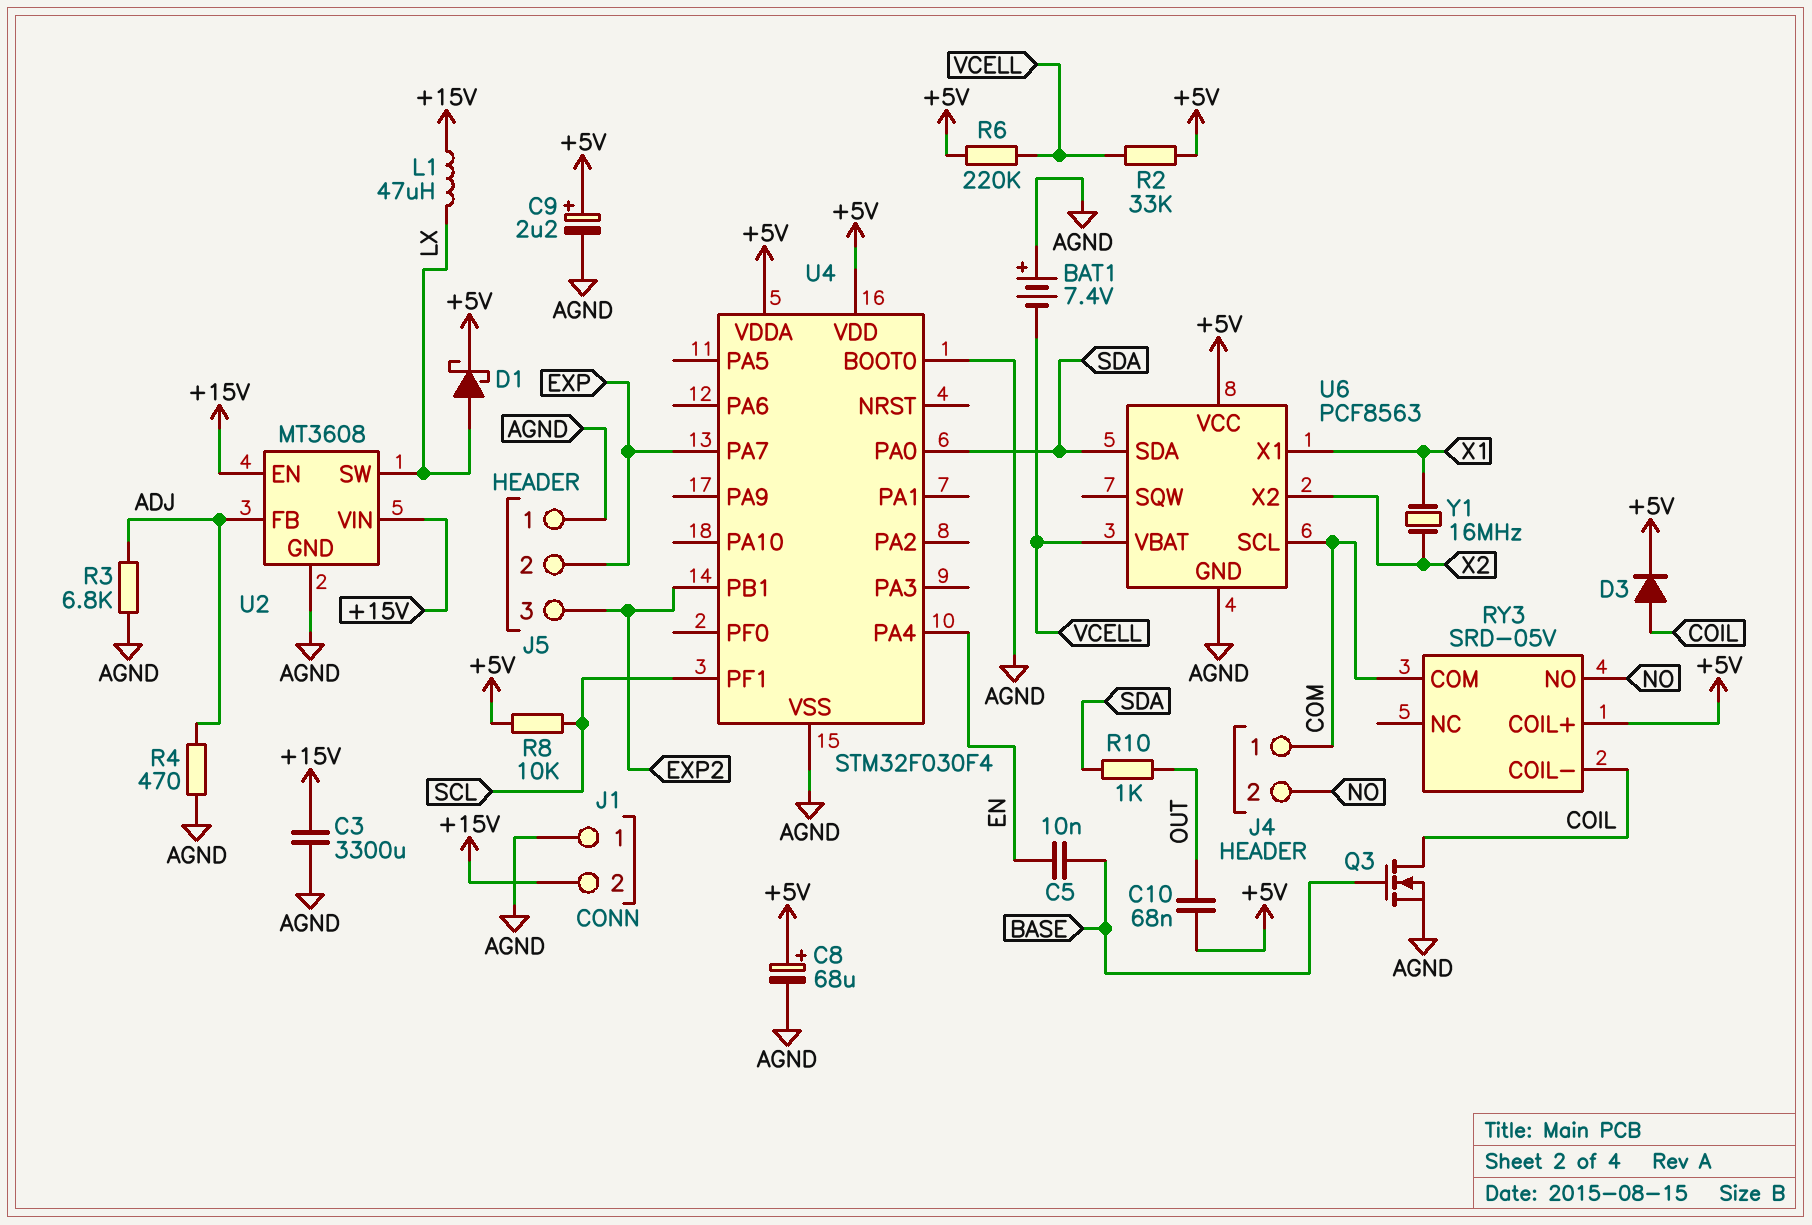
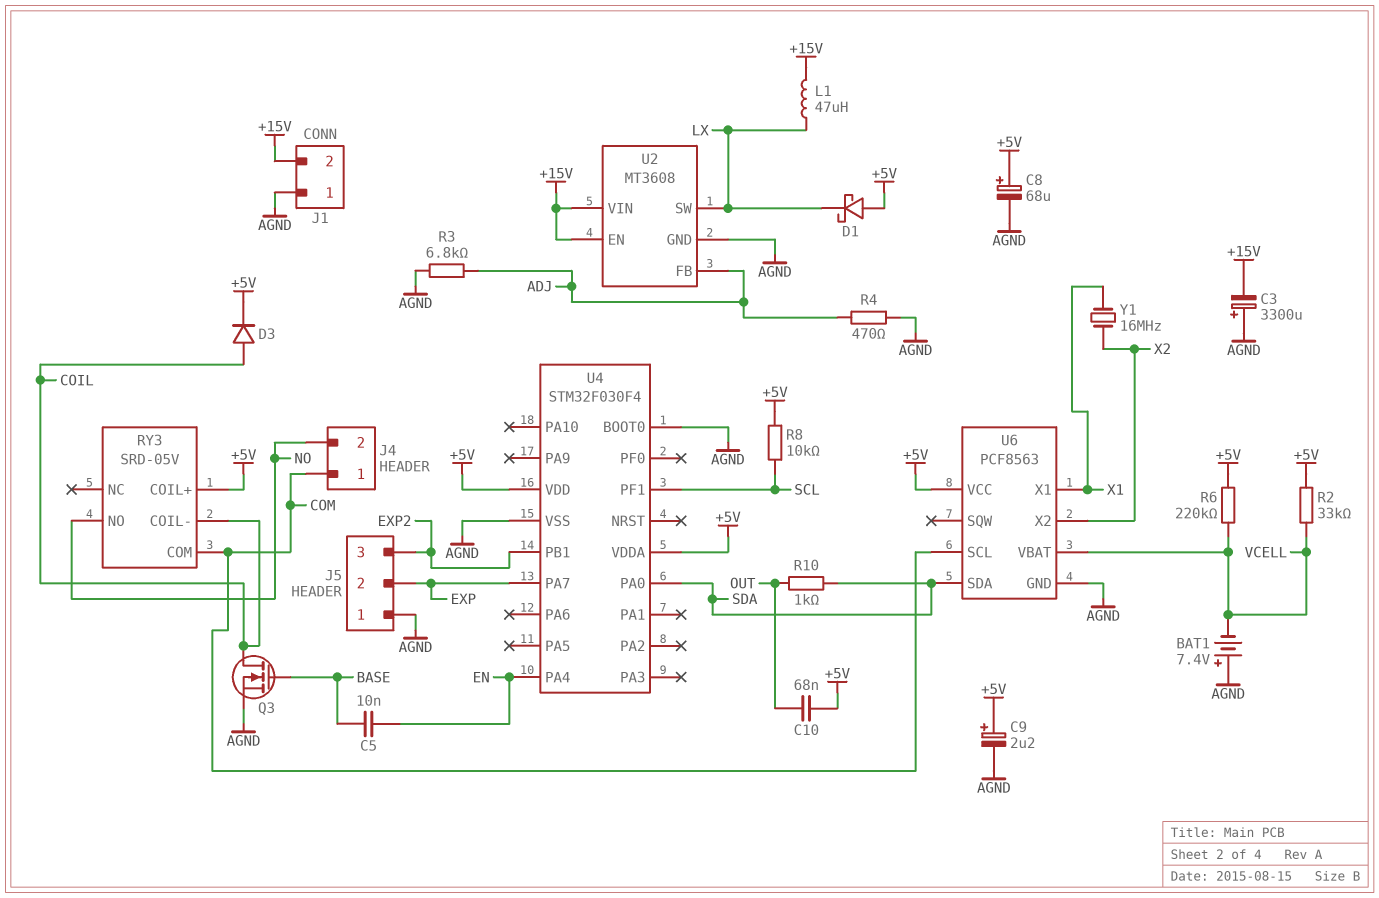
C3: 3300uF (+15V, AGND) -> 3300uF (plus AGND, minus +15V)
D1: schottky (A LX, K +5V) -> schottky (A +5V, K LX)

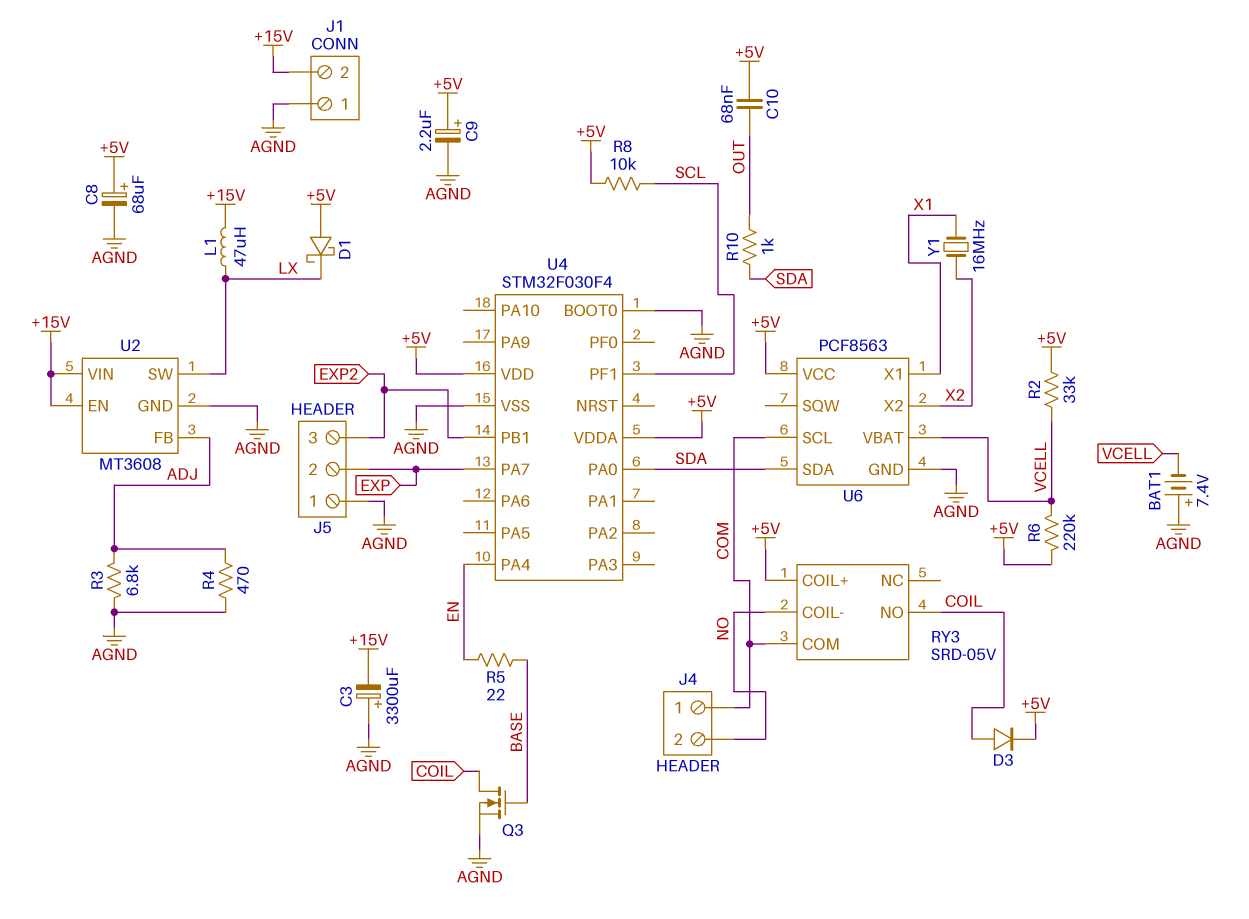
C5: 10nF (BASE, EN) -> none
R5: none -> 22 (BASE, EN)
RY3 pin COIL-: COIL -> NO
RY3 pin NO: NO -> COIL

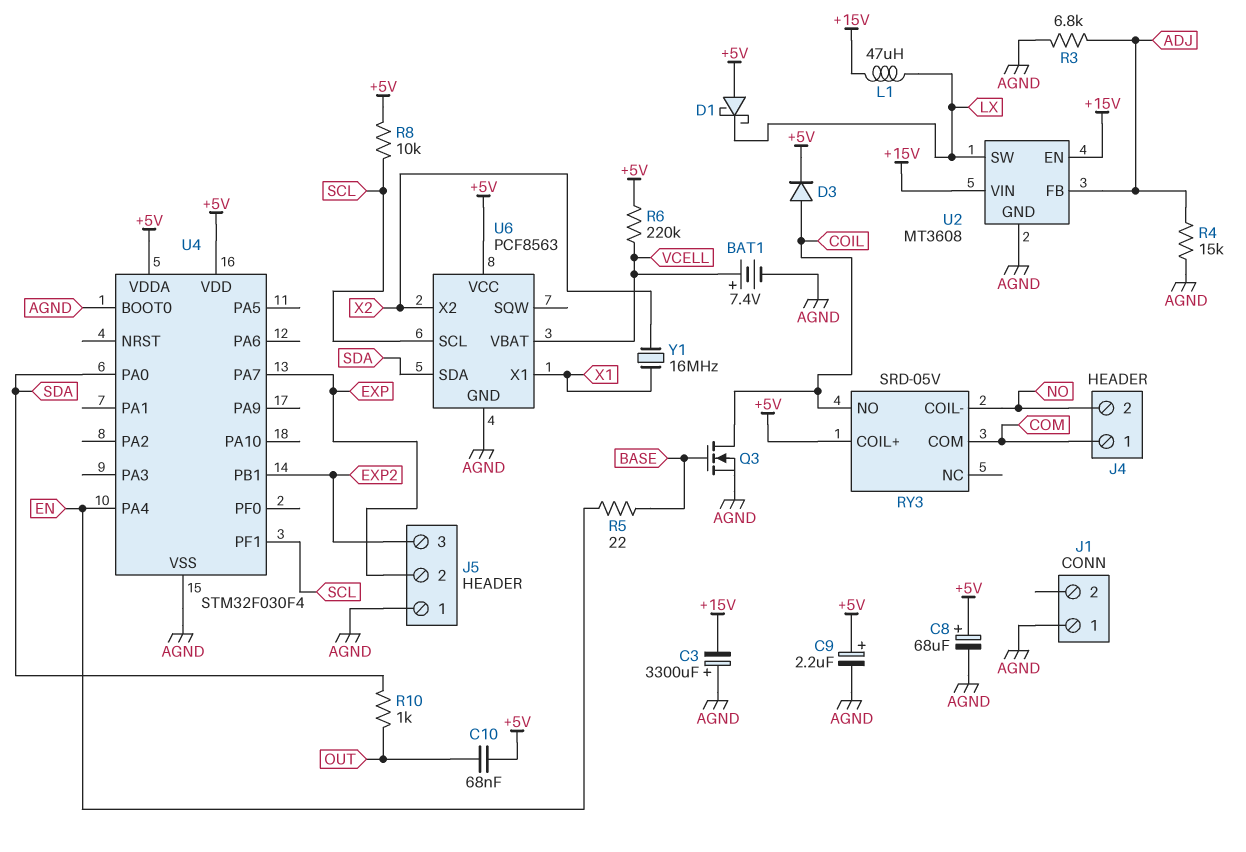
BAT1: 7.4V (plus AGND, minus VCELL) -> 7.4V (plus VCELL, minus AGND)
J1 pin 2: +15V -> none
R2: 33k (+5V, VCELL) -> none
R4: 470 (ADJ, AGND) -> 15k (ADJ, AGND)
U6 pin SCL: COM -> SCL

